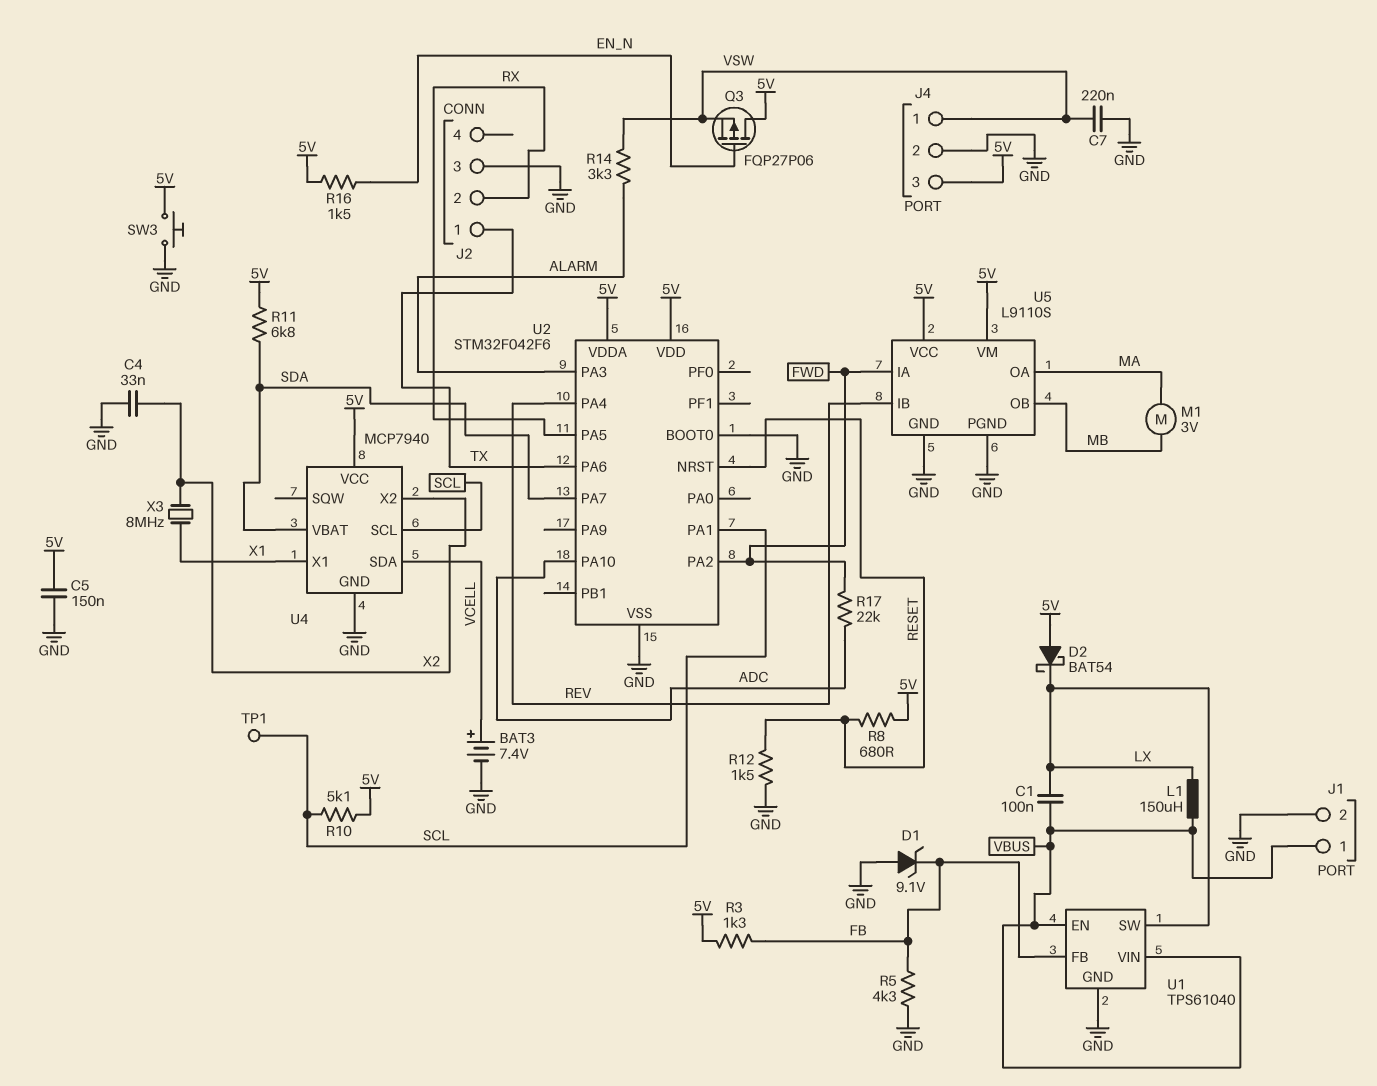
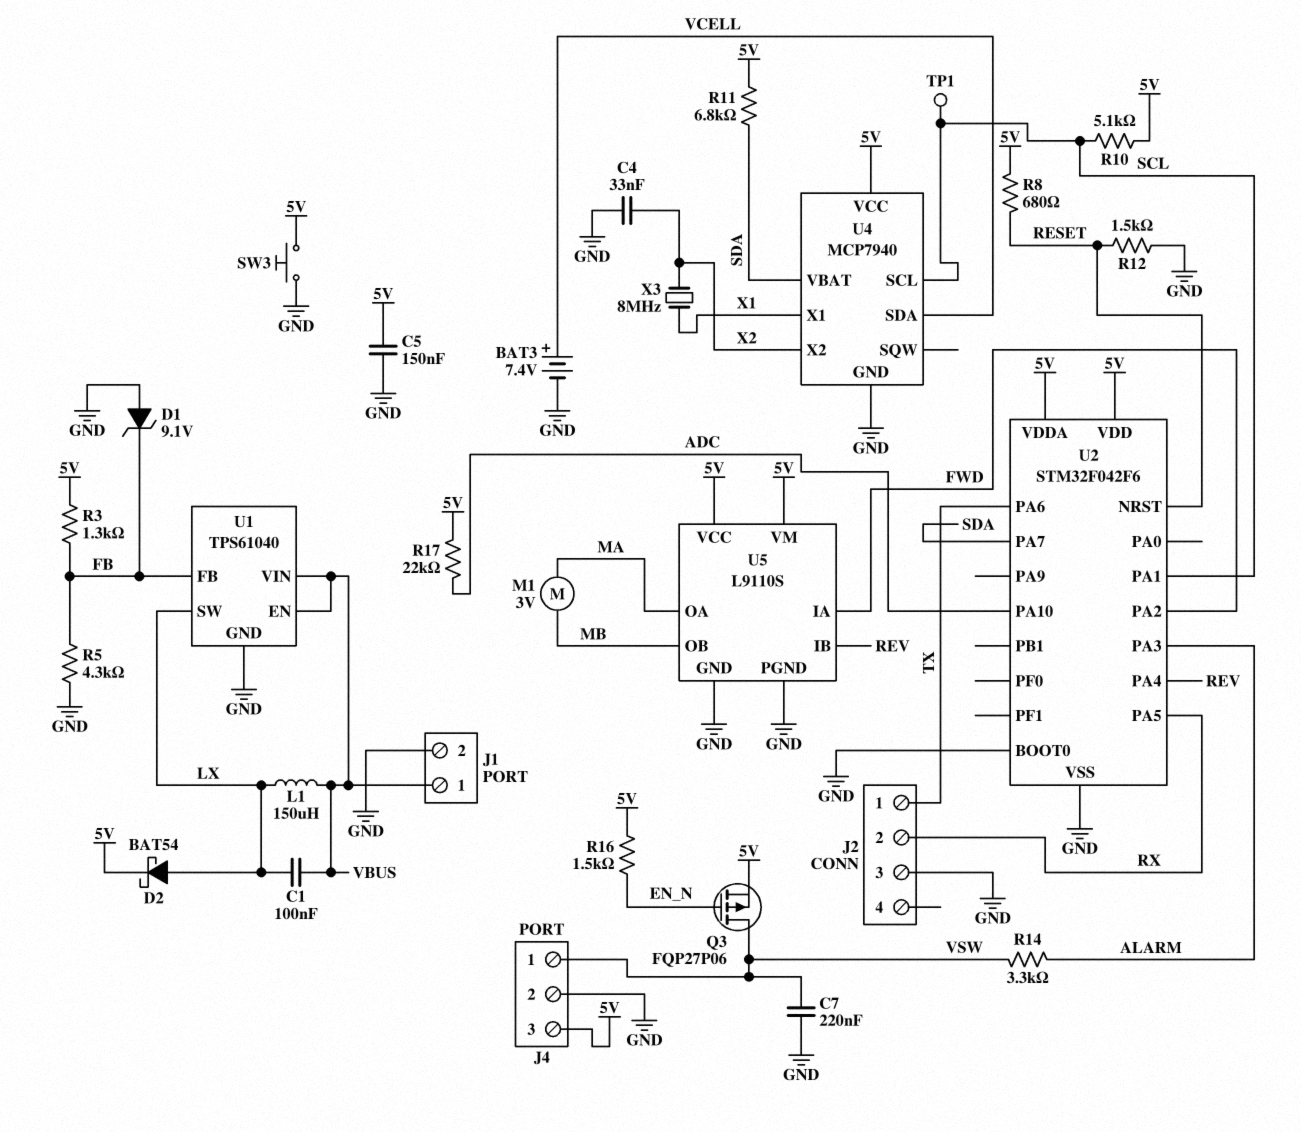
D2: schottky BAT54 (A 5V, K LX) -> schottky BAT54 (A LX, K 5V)
Q3: PMOS FQP27P06 (G EN_N, D 5V, S VSW) -> PMOS FQP27P06 (G EN_N, D VSW, S 5V)
R17: 22k (ADC, FWD) -> 22k (5V, ADC)

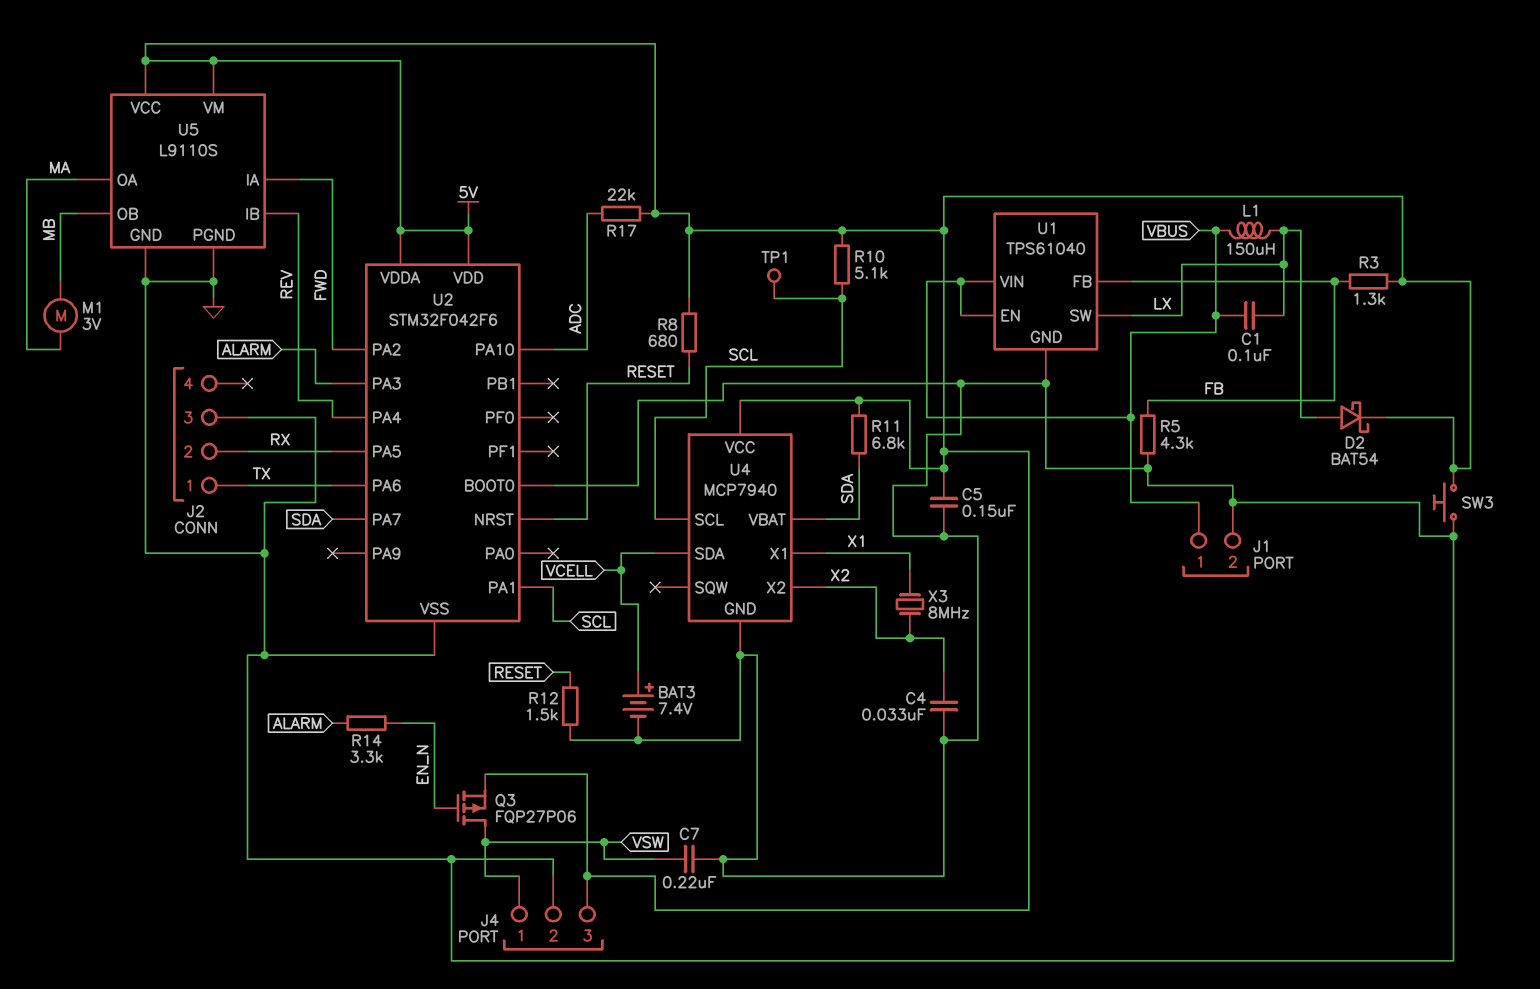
D1: zener 9.1V (A GND, K FB) -> none
R14: 3.3k (ALARM, VSW) -> 3.3k (ALARM, EN_N)
R16: 1.5k (5V, EN_N) -> none

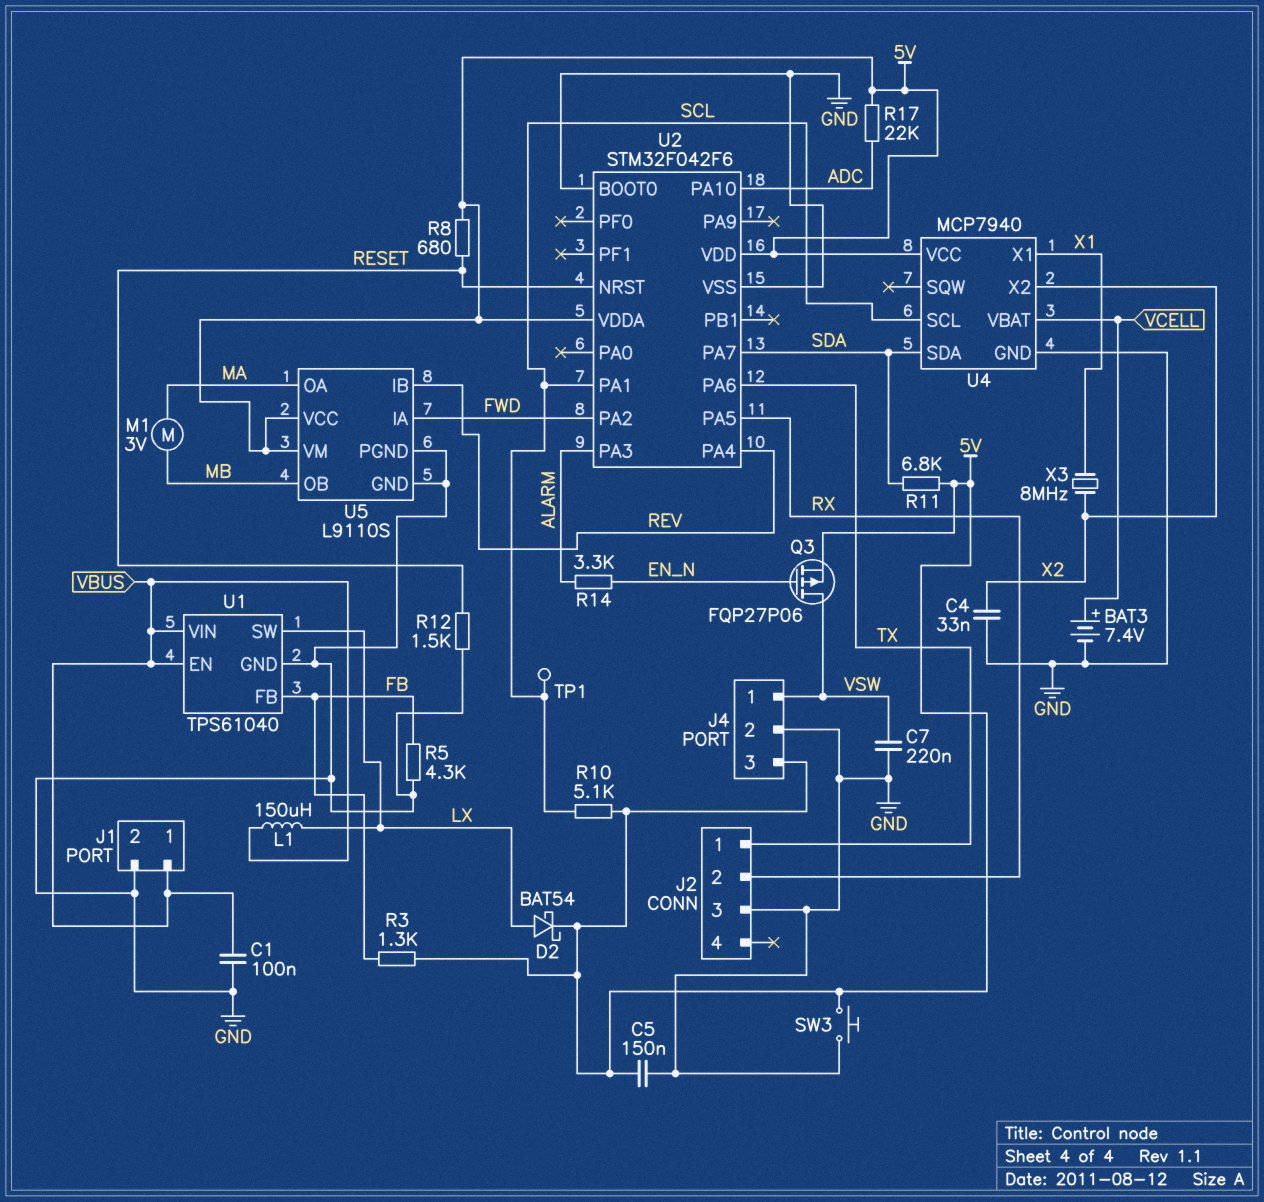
C1: 100nF (LX, VBUS) -> 100nF (GND, VBUS)
U4 pin SDA: VCELL -> SDA
U4 pin VBAT: SDA -> VCELL

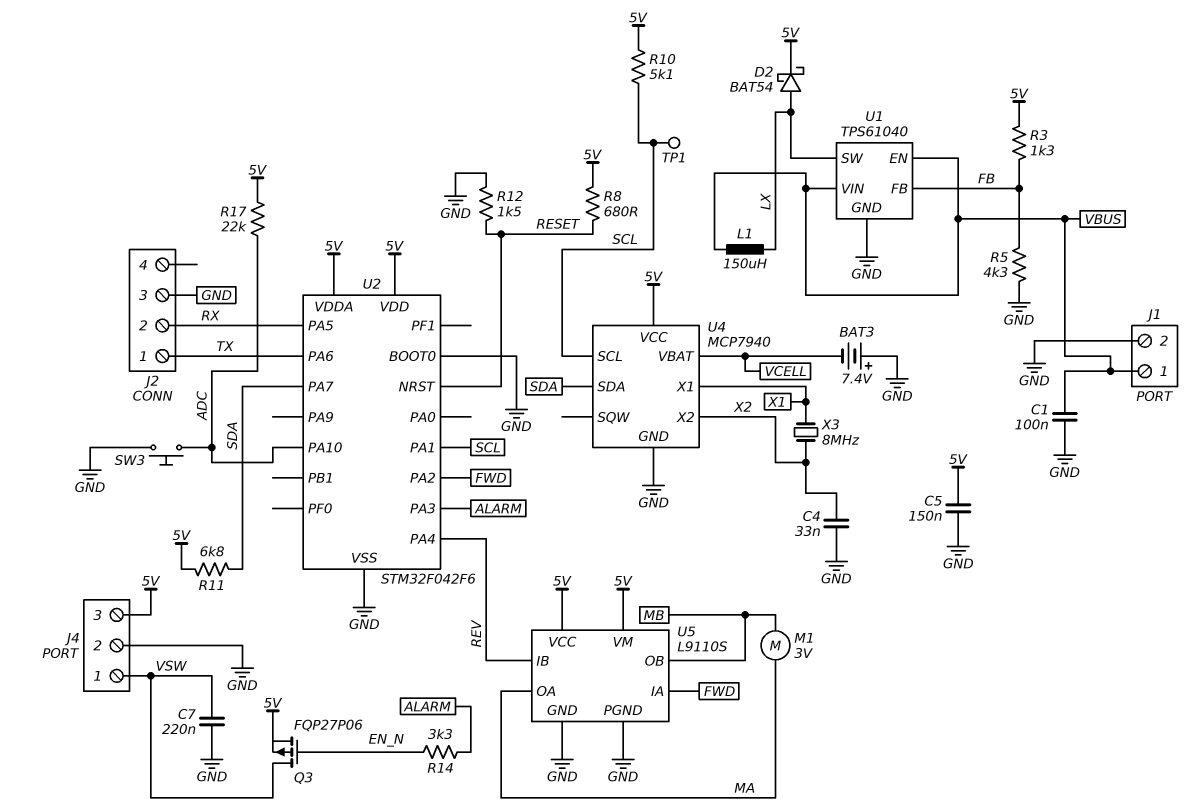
BAT3: 7.4V (plus VCELL, minus GND) -> 7.4V (plus GND, minus VCELL)
SW3: button (5V, GND) -> button (ADC, GND)

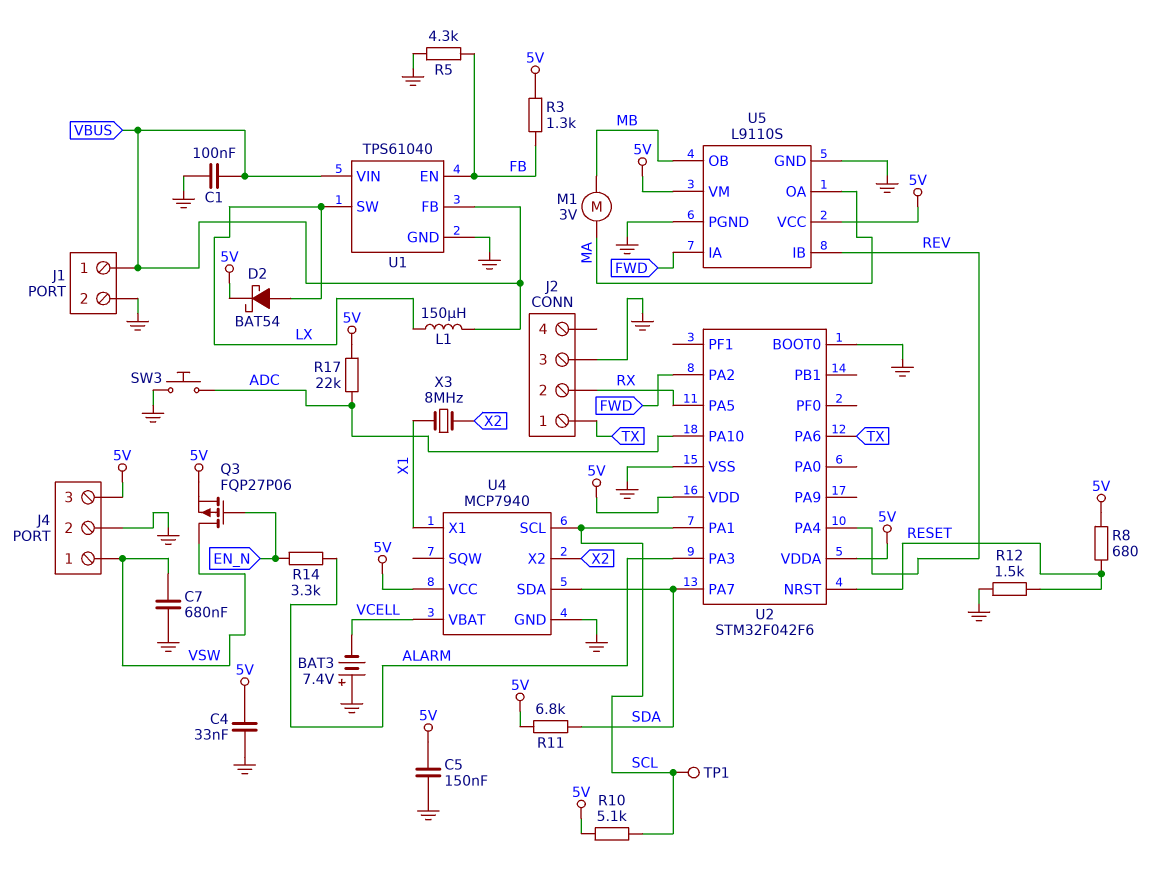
C4: 33nF (GND, X2) -> 33nF (5V, GND)
C7: 220nF (GND, VSW) -> 680nF (GND, VSW)
U1 pin EN: VBUS -> FB
U1 pin FB: FB -> VBUS

